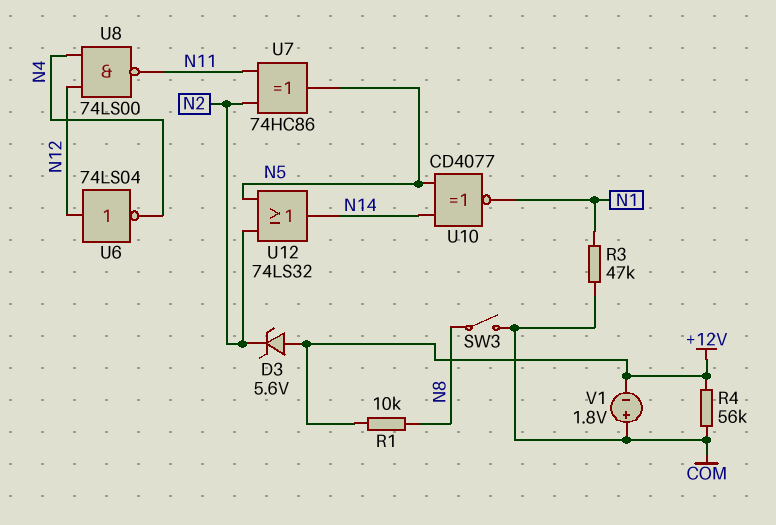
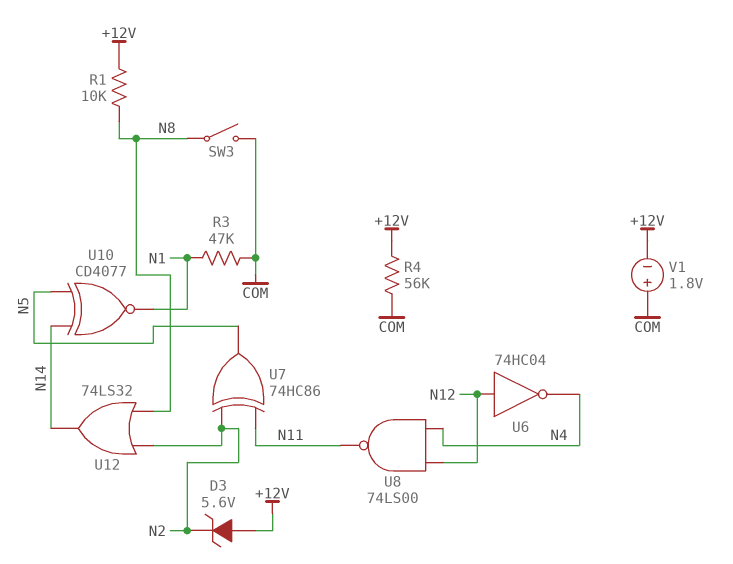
U6: NOT 74LS04 (in N12, out N4) -> NOT 74HC04 (in N12, out N4)
U12: OR 74LS32 (in N2, in N5, out N14) -> OR 74LS32 (in N2, in N8, out N14)

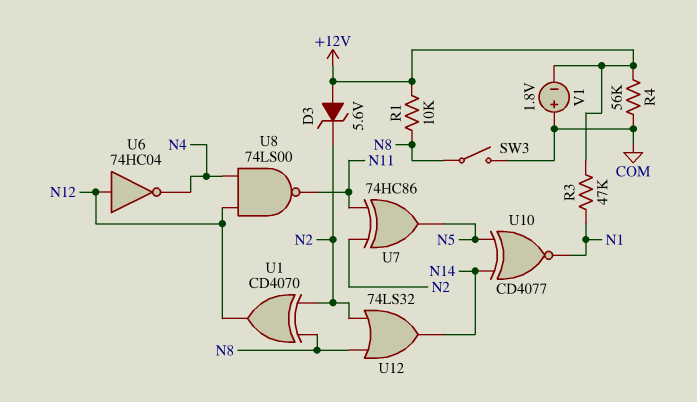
R3: 47k (COM, N1) -> 47k (+12V, N1)
U1: none -> XOR CD4070 (in N2, in N8, out N12)

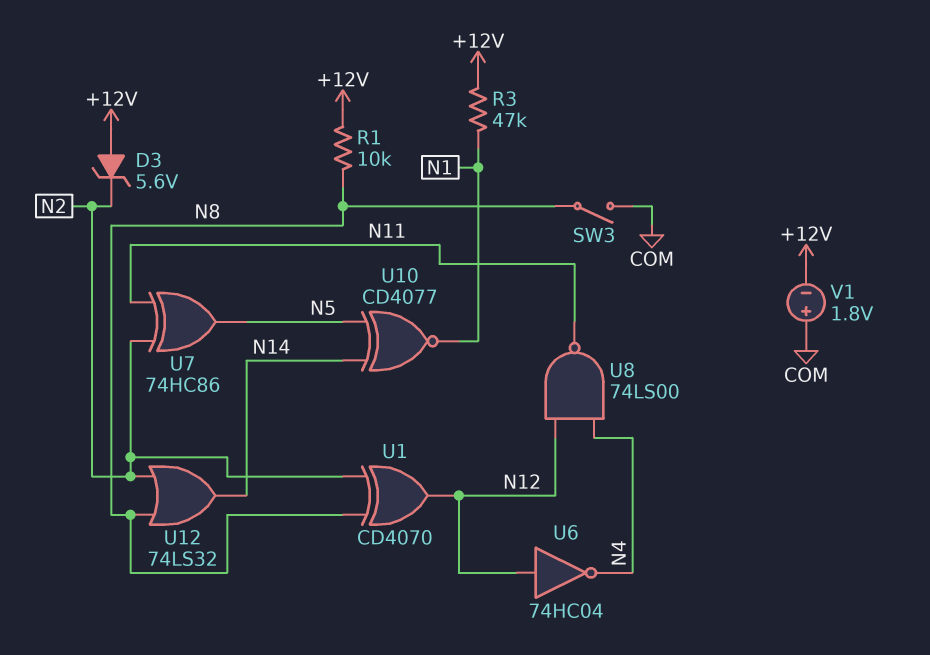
R4: 56k (+12V, COM) -> none

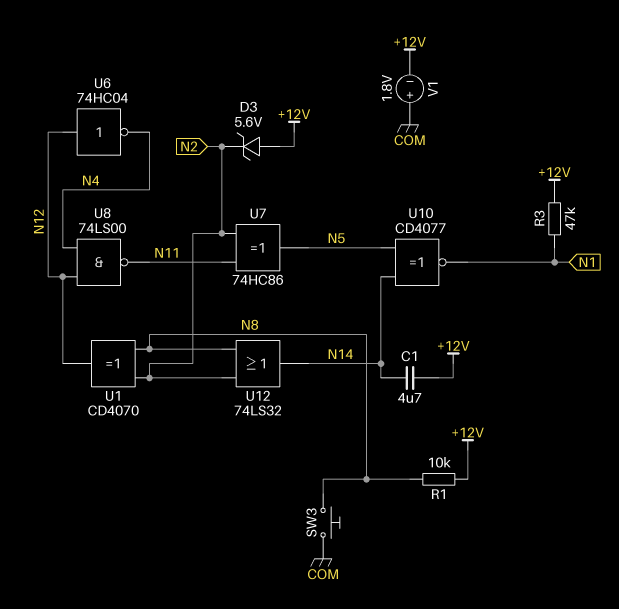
C1: none -> 4.7uF (+12V, N14)
SW3: switch (COM, N8) -> button (COM, N8)

